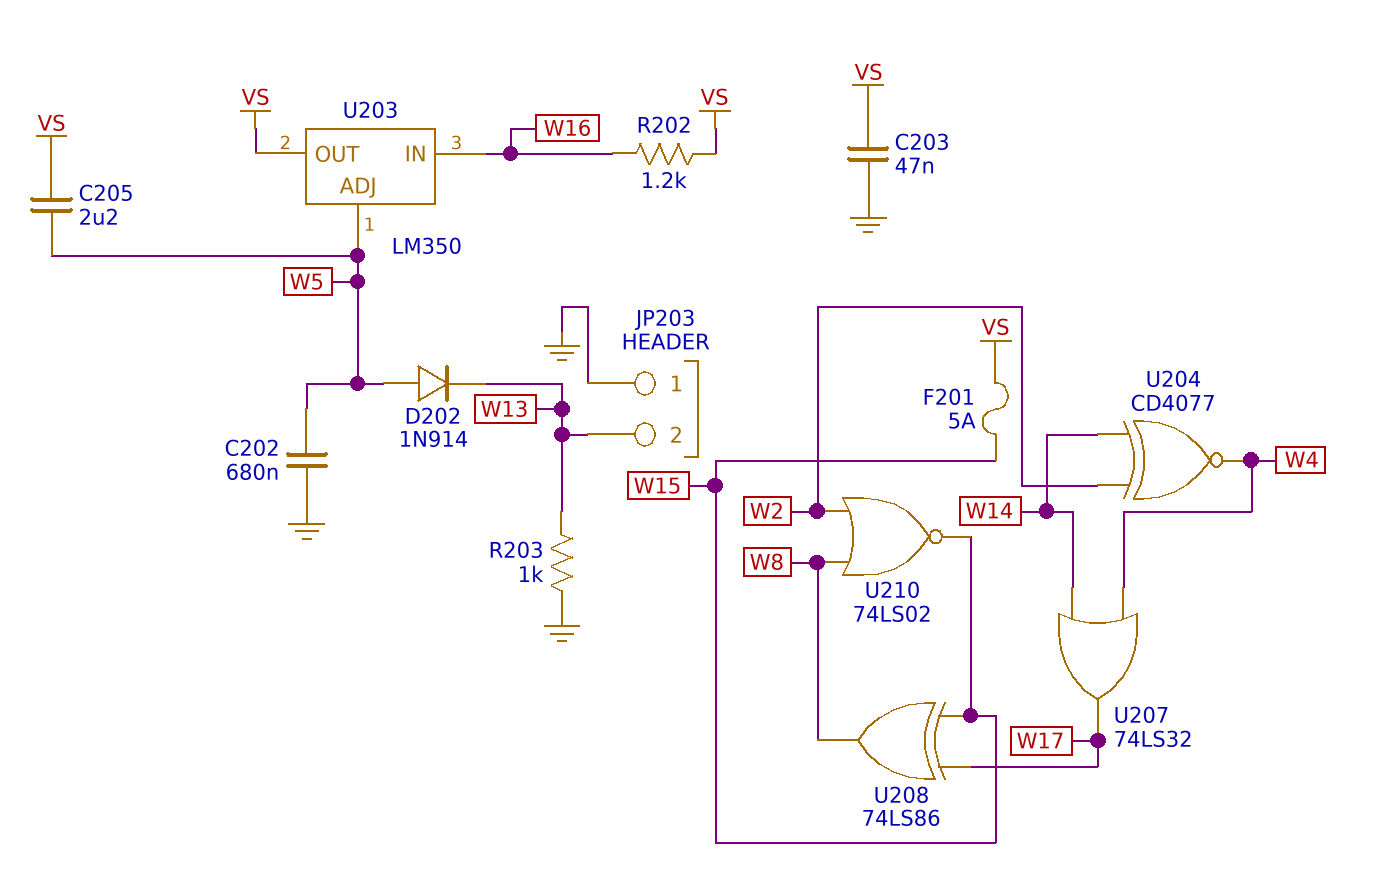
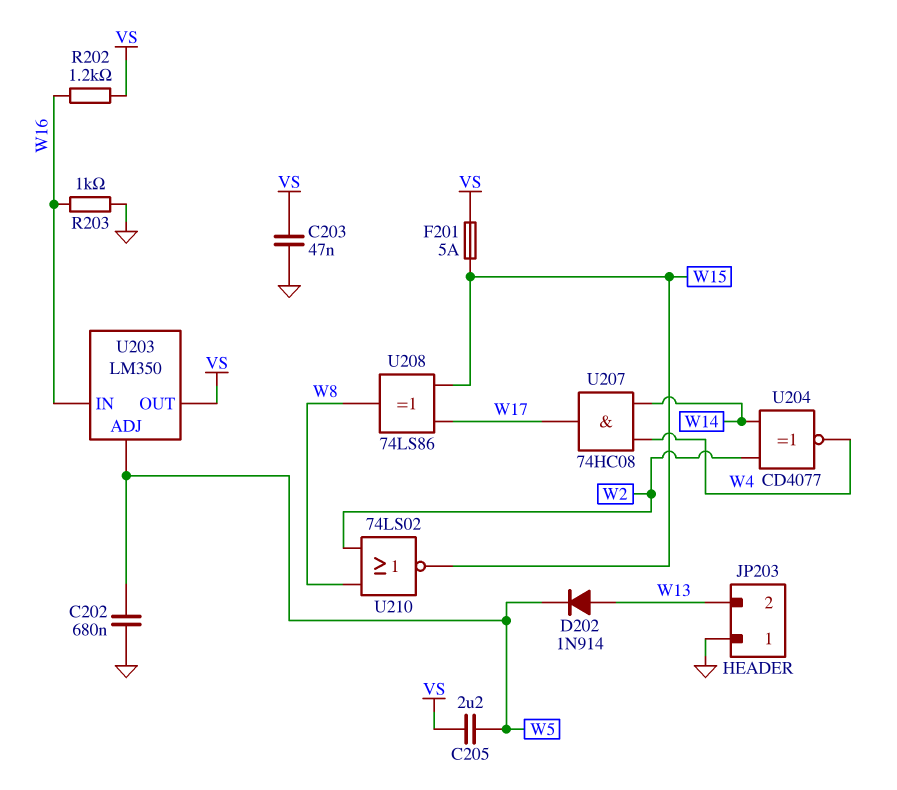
D202: diode 1N914 (A W5, K W13) -> diode 1N914 (A W13, K W5)
R203: 1k (GND, W13) -> 1k (GND, W16)
U207: OR 74LS32 (in W4, in W14, out W17) -> AND 74HC08 (in W4, in W14, out W17)

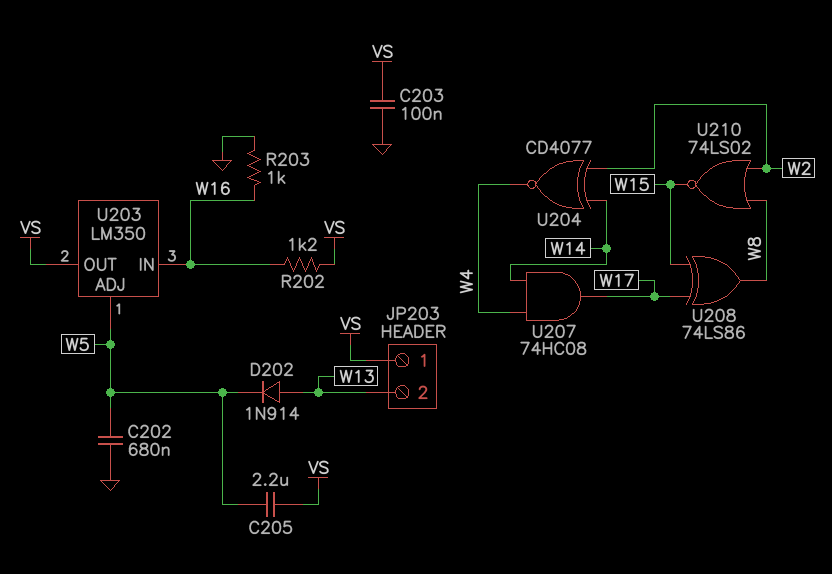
C203: 47nF (GND, VS) -> 100nF (GND, VS)
F201: 5A (VS, W15) -> none
JP203 pin 1: GND -> VS

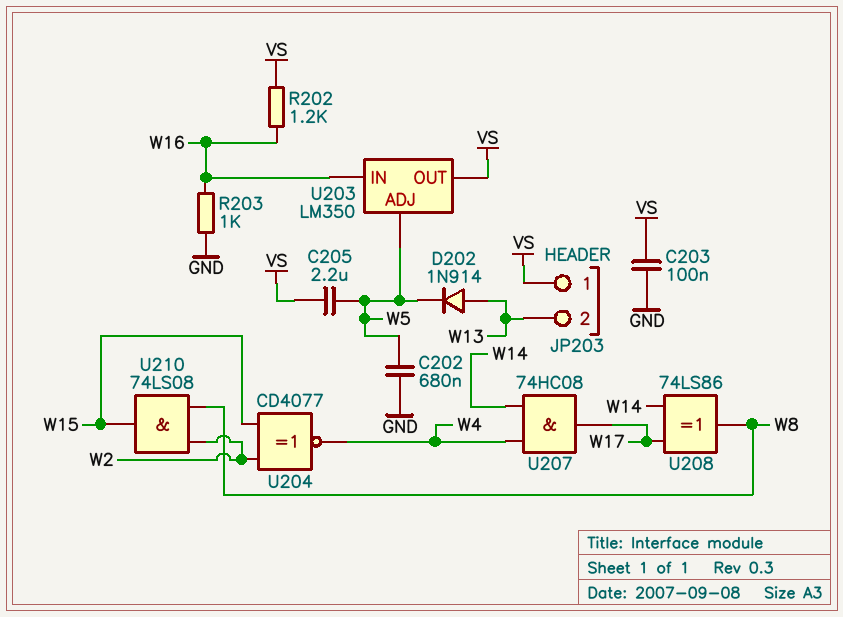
U204: XNOR CD4077 (in W2, in W14, out W4) -> XNOR CD4077 (in W2, in W15, out W4)
U208: XOR 74LS86 (in W15, in W17, out W8) -> XOR 74LS86 (in W14, in W17, out W8)
U210: NOR 74LS02 (in W2, in W8, out W15) -> AND 74LS08 (in W2, in W8, out W15)

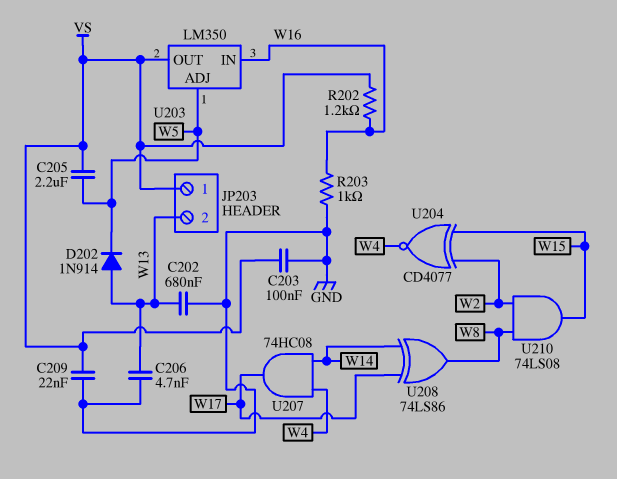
C202: 680nF (GND, W5) -> 680nF (GND, W13)
C206: none -> 4.7nF (GND, W13)
C209: none -> 22nF (GND, VS)

